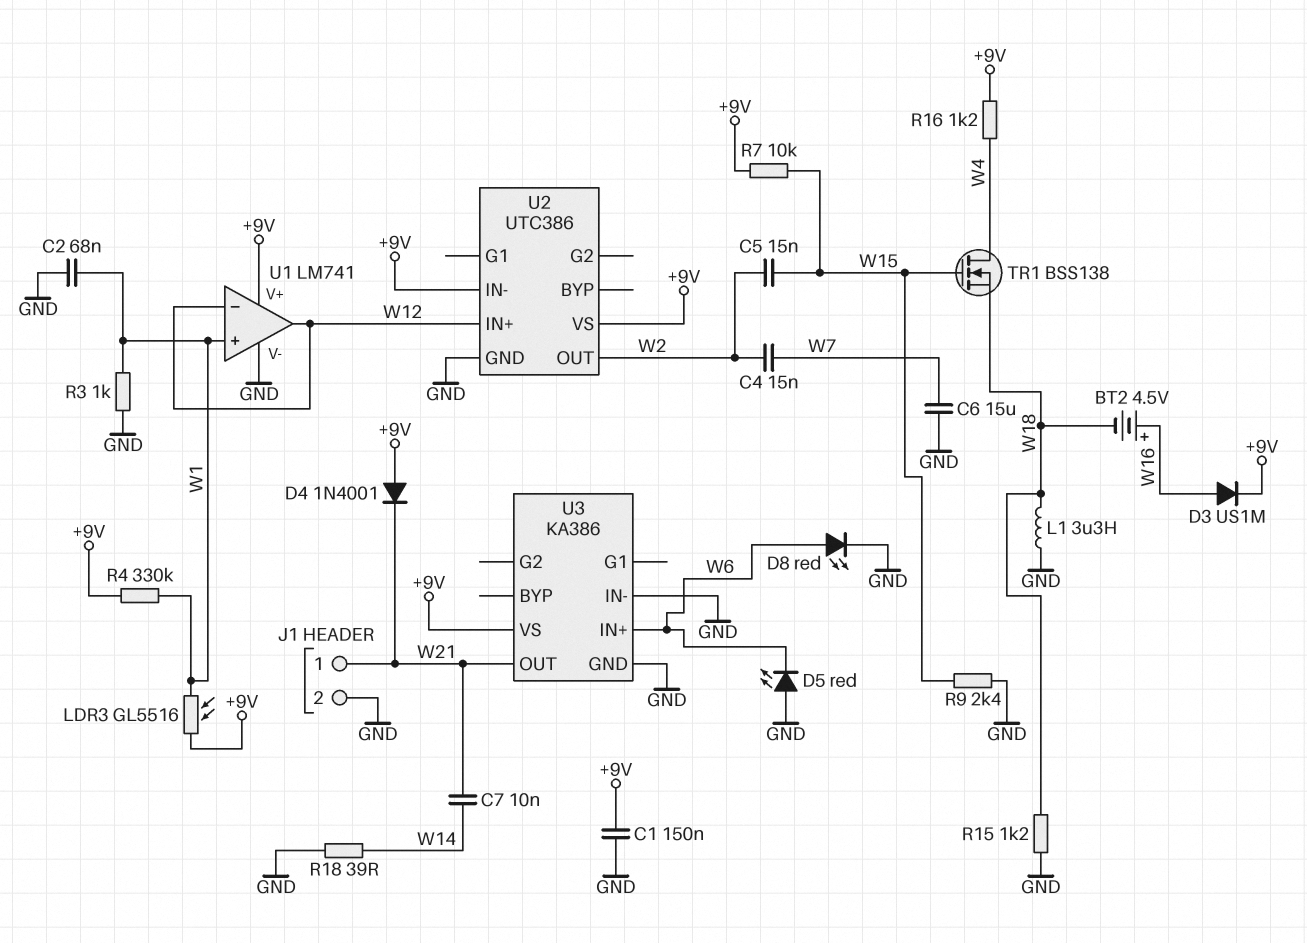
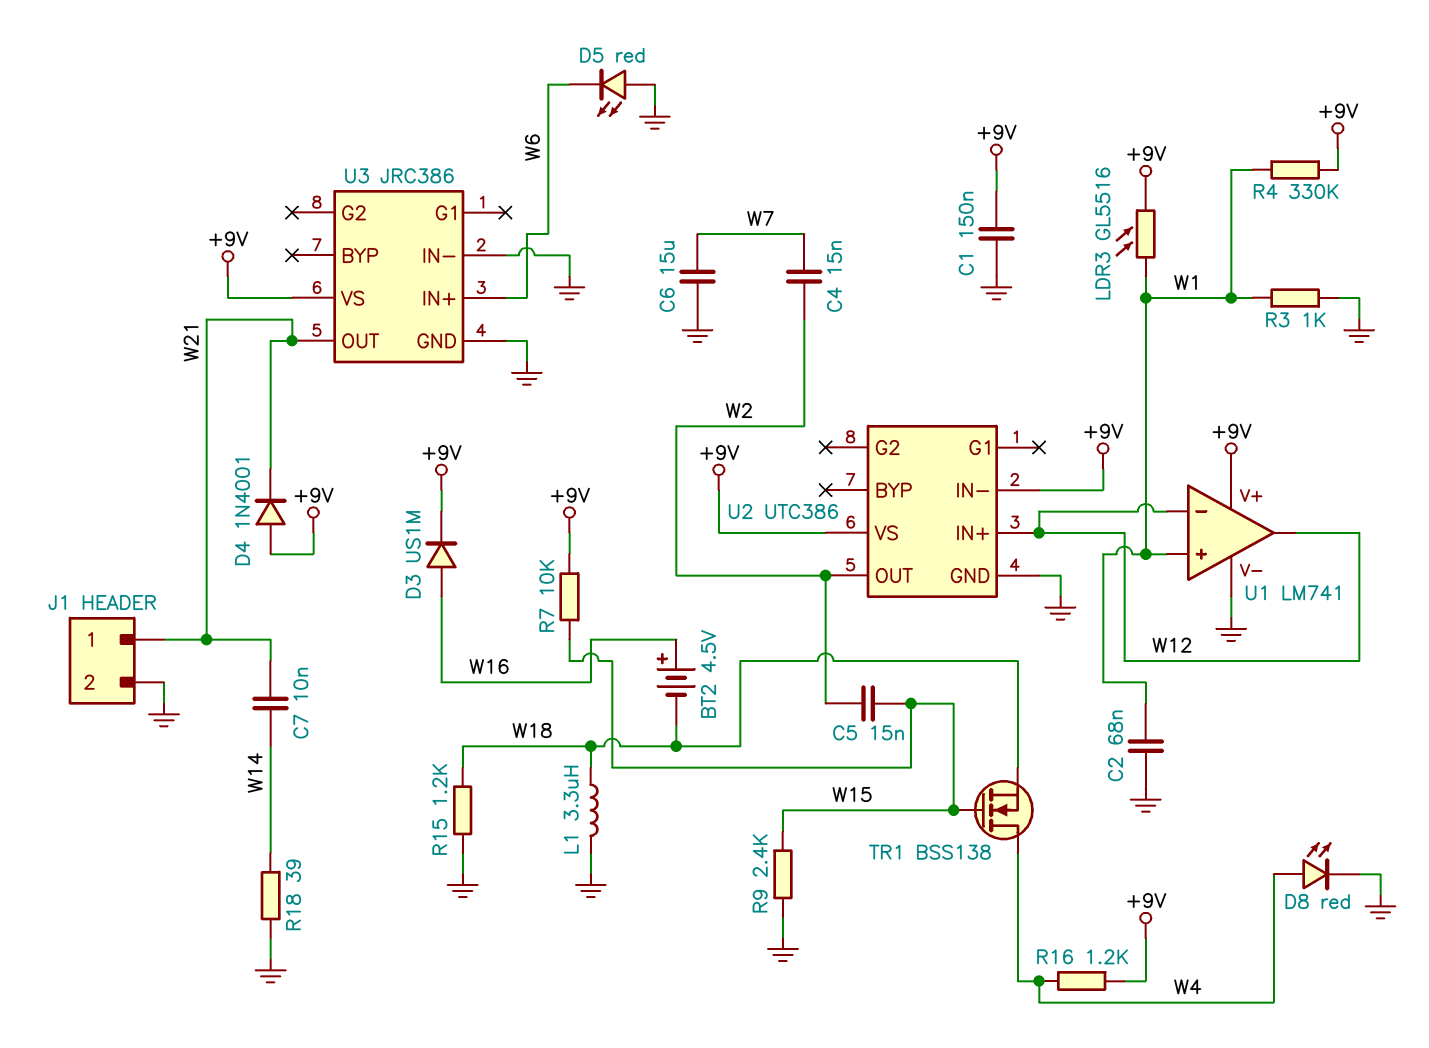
D8: LED red (A W6, K GND) -> LED red (A W4, K GND)
U3: KA386 -> JRC386

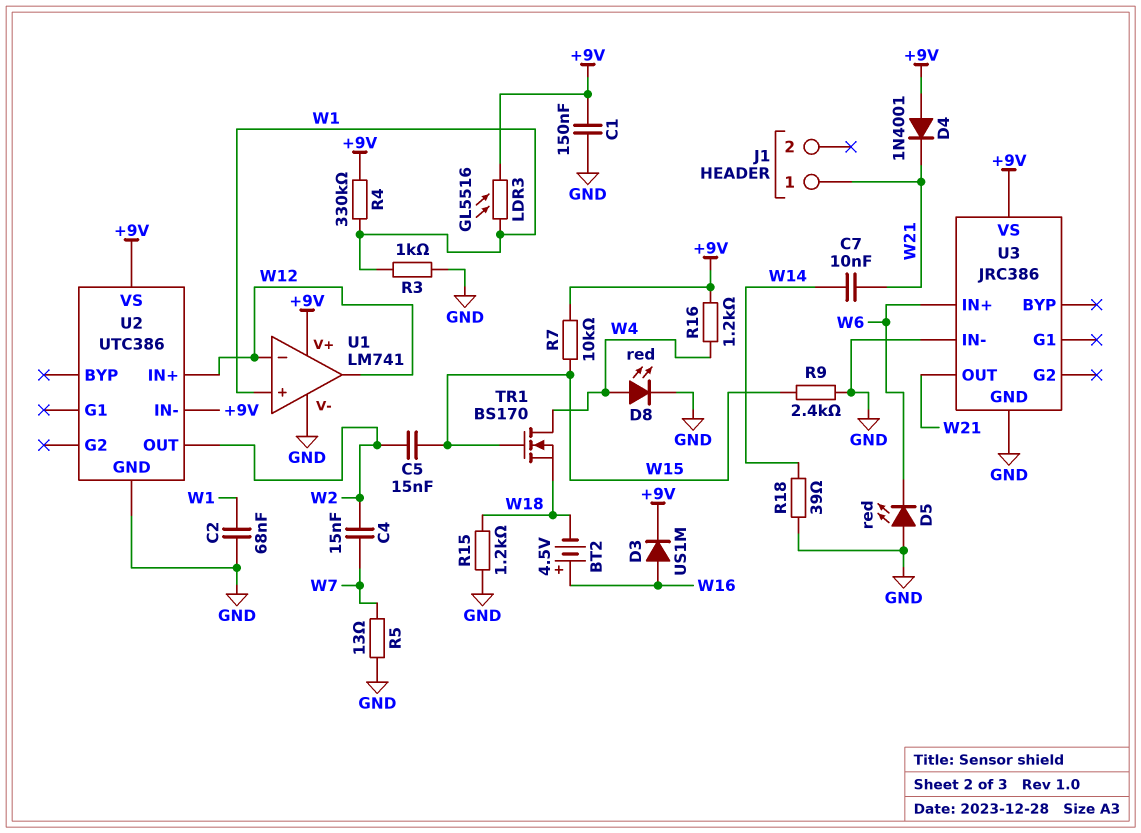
C6: 15uF (GND, W7) -> none
J1 pin 2: GND -> none
L1: 3.3uH (GND, W18) -> none
R5: none -> 13 (GND, W7)
TR1: NMOS BSS138 (G W15, D W4, S W18) -> NMOS BS170 (G W15, D W4, S W18)

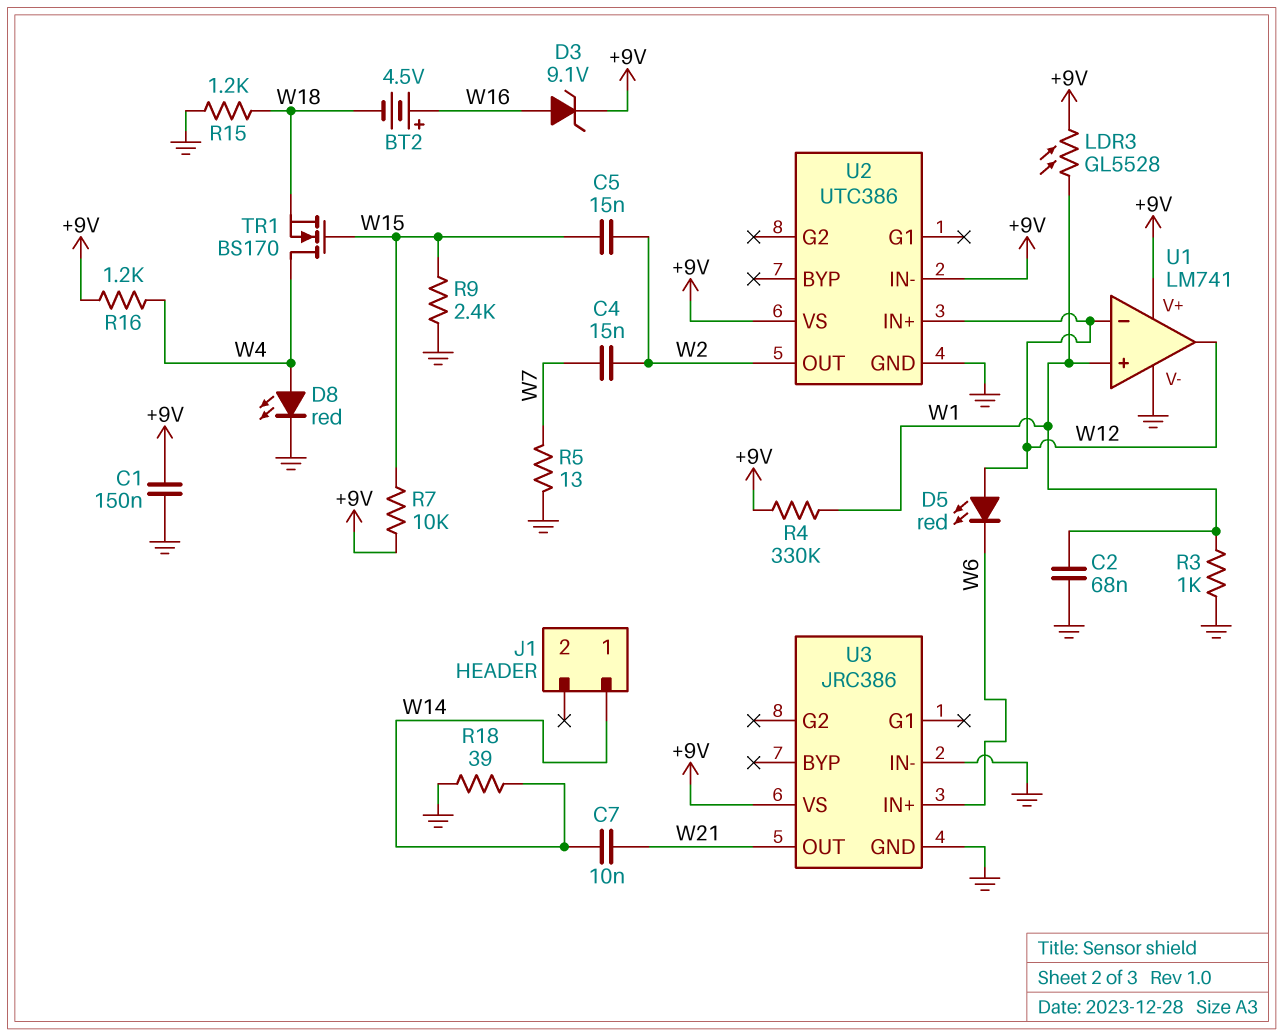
D3: diode US1M (A W16, K +9V) -> zener 9.1V (A W16, K +9V)
D4: diode 1N4001 (A +9V, K W21) -> none
D5: LED red (A GND, K W6) -> LED red (A W12, K W6)
J1 pin 1: W21 -> W14
LDR3: GL5516 (+9V, W1) -> GL5528 (+9V, W1)

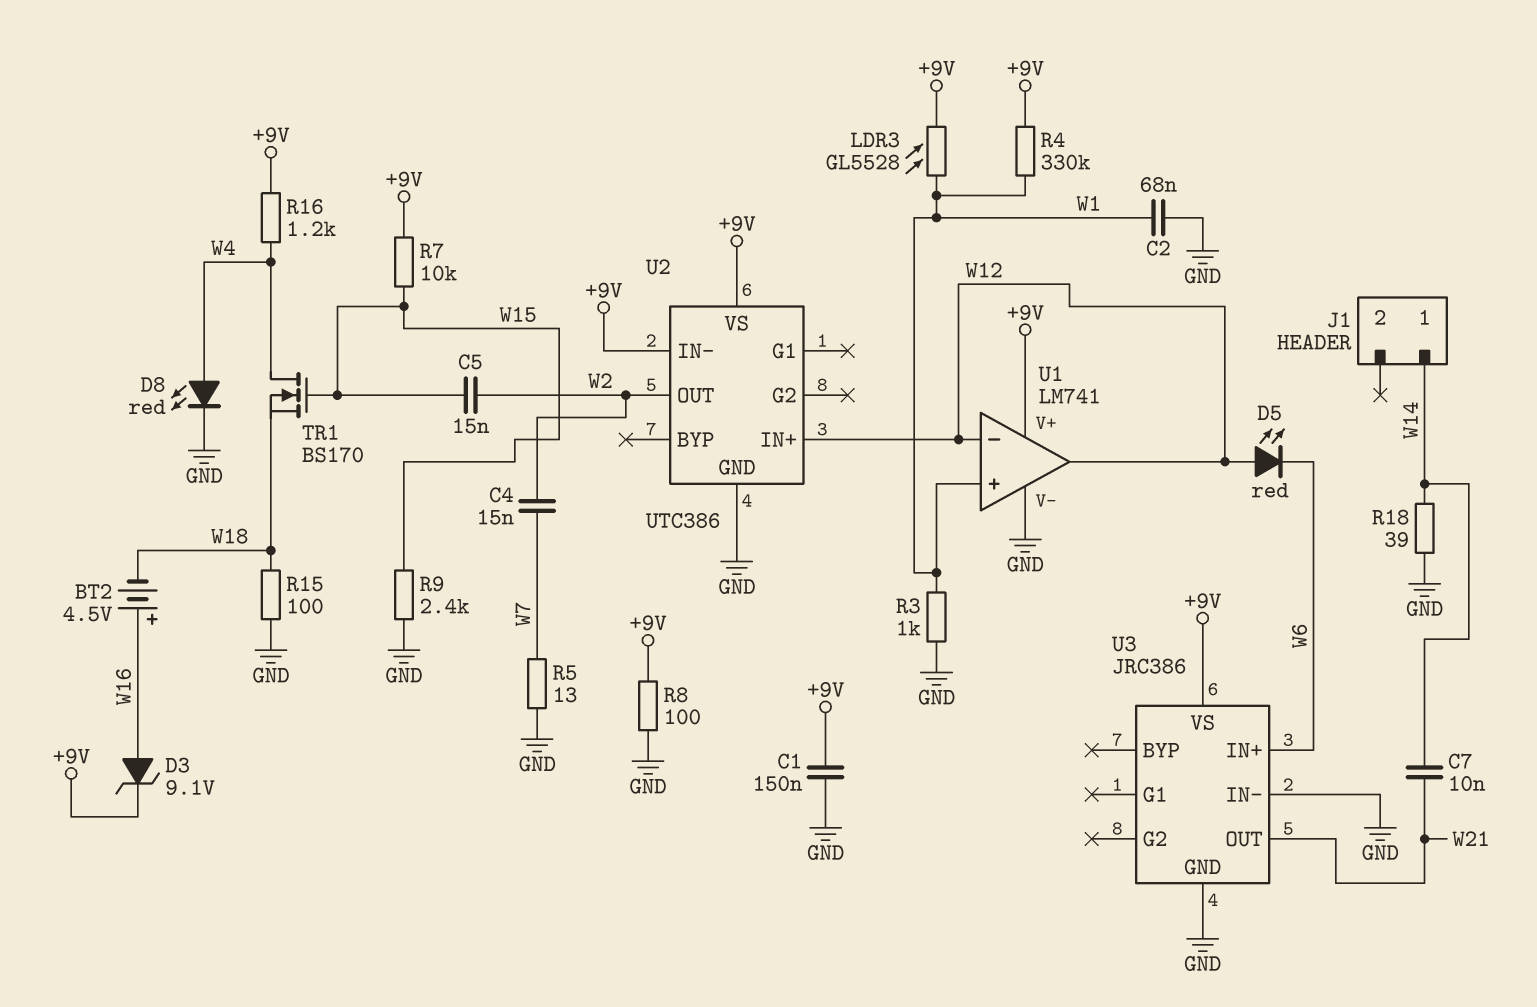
R8: none -> 100 (+9V, GND)
R15: 1.2k (GND, W18) -> 100 (GND, W18)

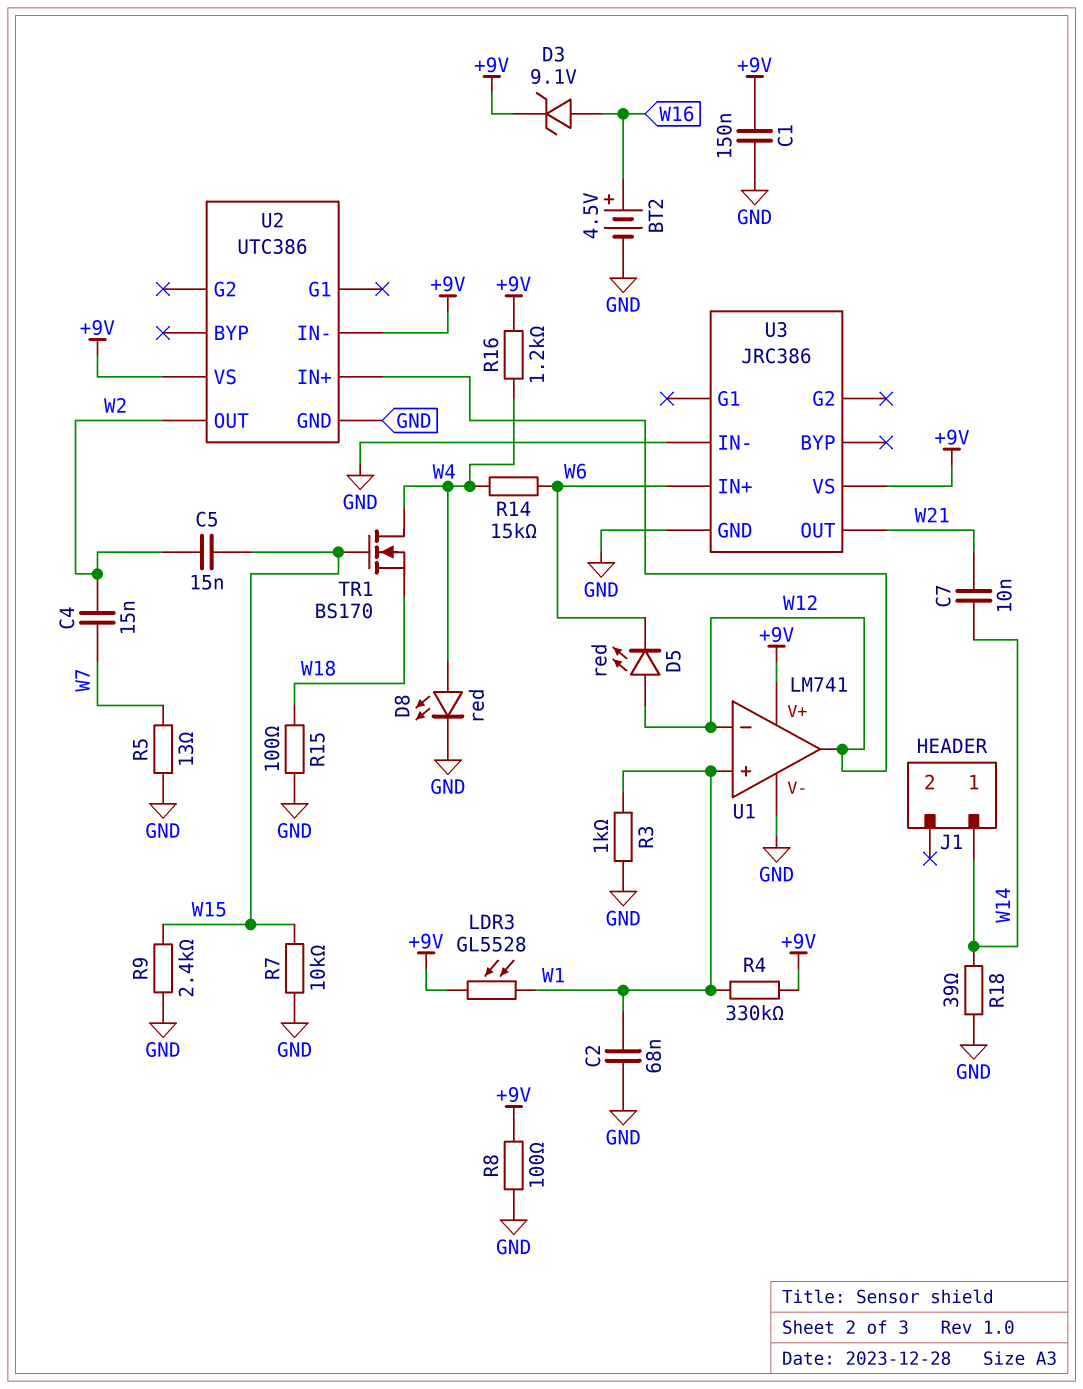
BT2: 4.5V (plus W16, minus W18) -> 4.5V (plus W16, minus GND)
R7: 10k (+9V, W15) -> 10k (GND, W15)
R14: none -> 15k (W4, W6)

